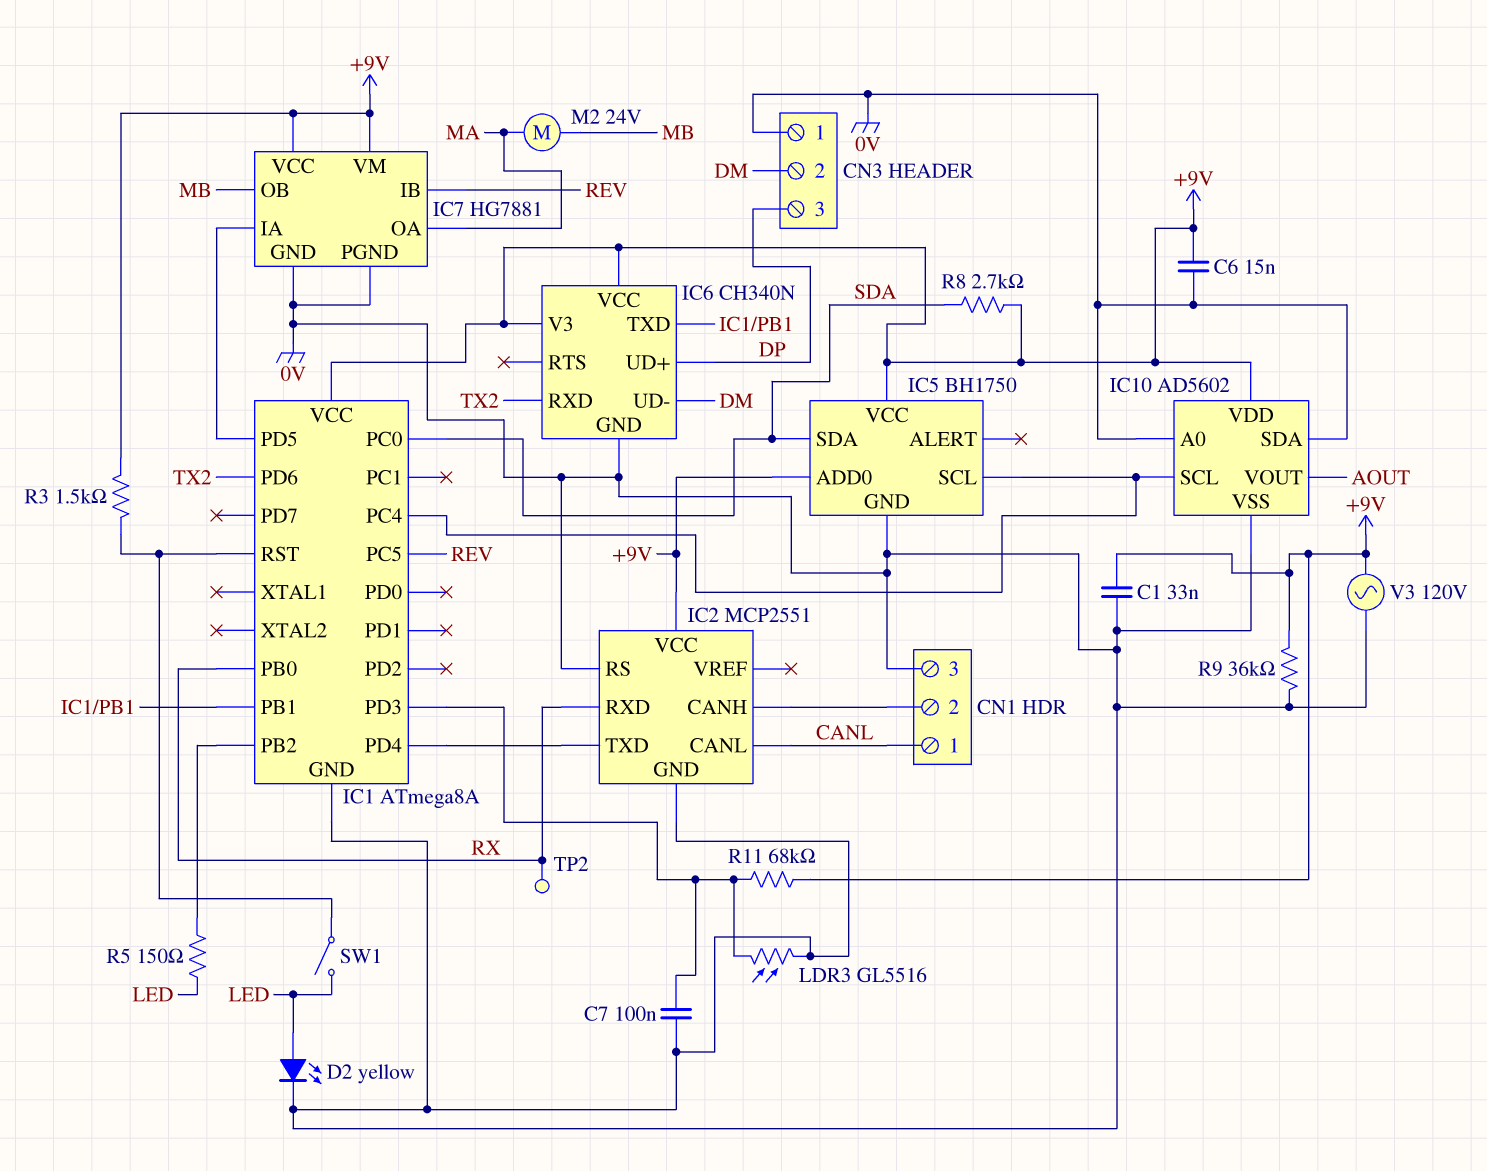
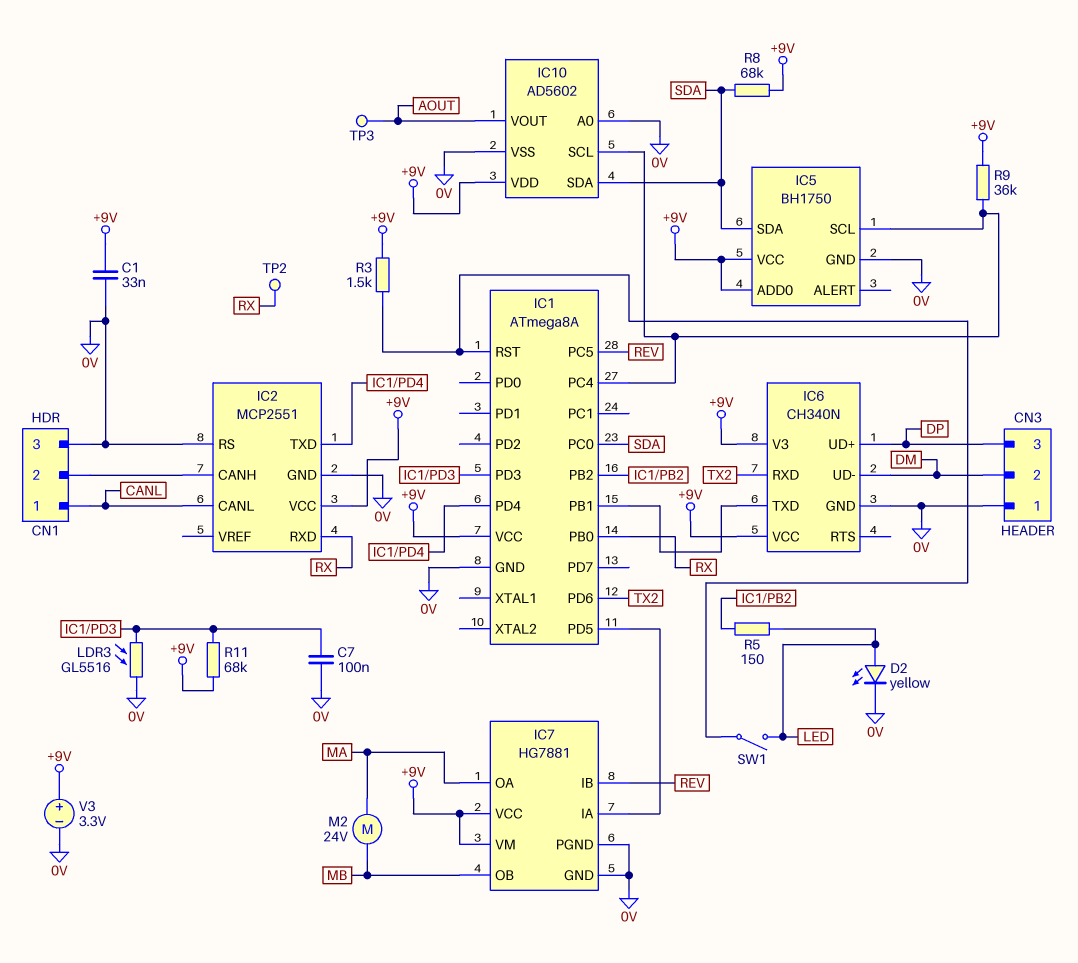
C6: 15nF (+9V, 0V) -> none
IC10 pin SDA: 0V -> SDA
R8: 2.7k (+9V, SDA) -> 68k (+9V, SDA)
R9: 36k (+9V, 0V) -> 36k (+9V, IC1/PC4)
TP3: none -> test point (AOUT)
V3: AC 120V (+9V, 0V) -> 3.3V (plus +9V, minus 0V)

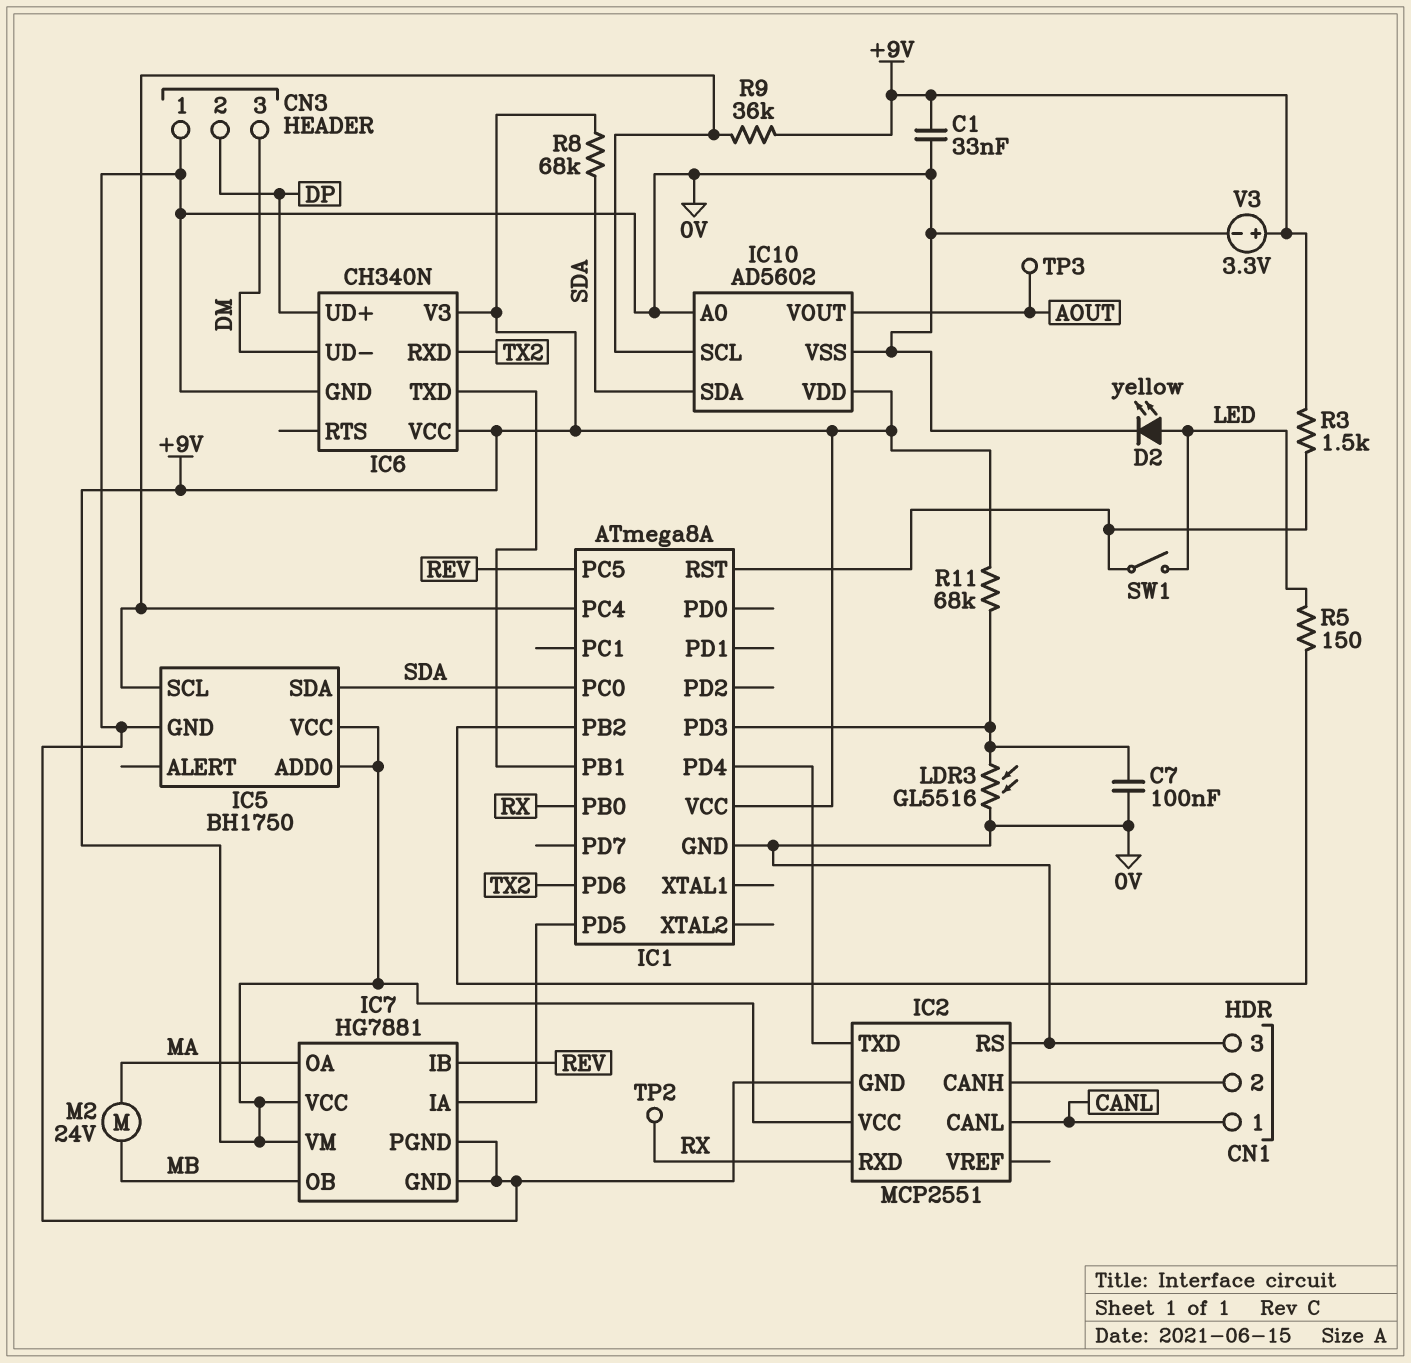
CN3 pin 2: DM -> DP
CN3 pin 3: DP -> DM

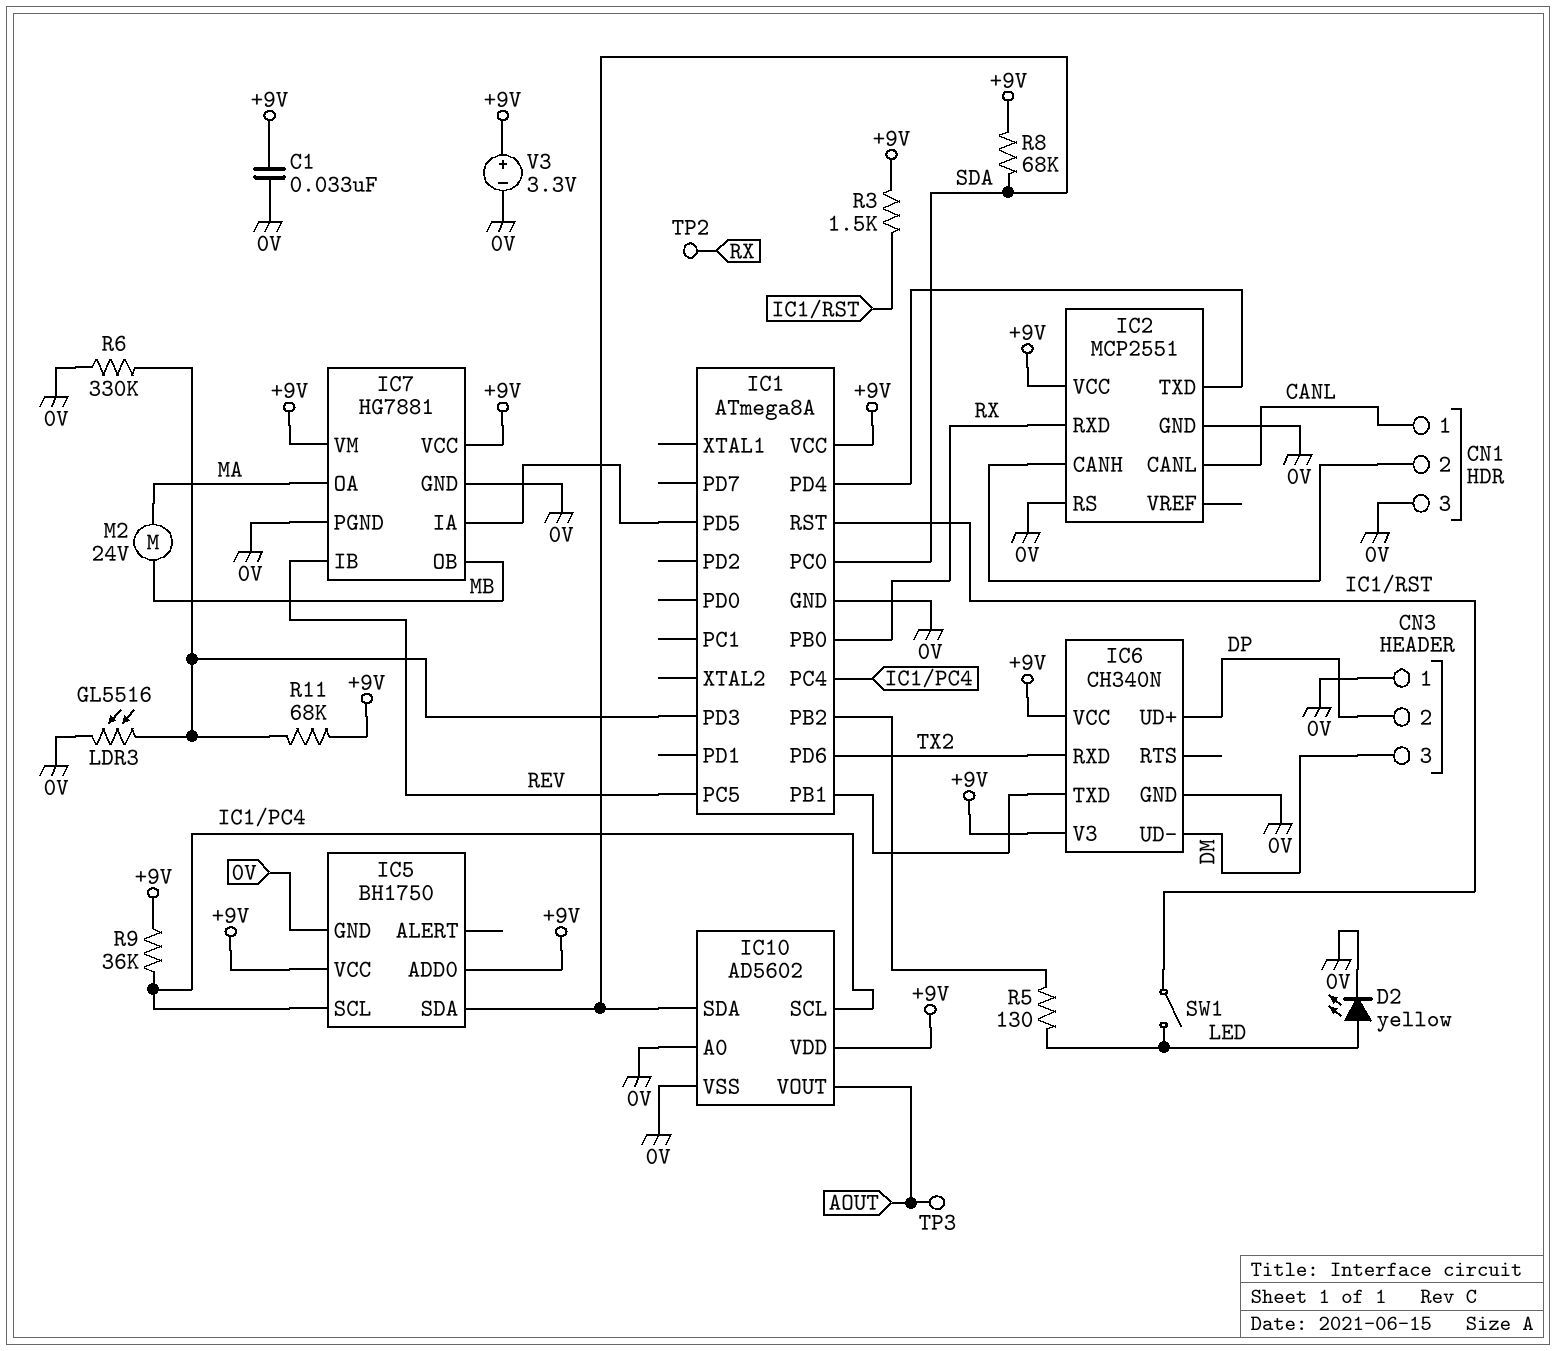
C7: 100nF (0V, IC1/PD3) -> none
R5: 150 (IC1/PB2, LED) -> 130 (IC1/PB2, LED)
R6: none -> 330k (0V, IC1/PD3)

